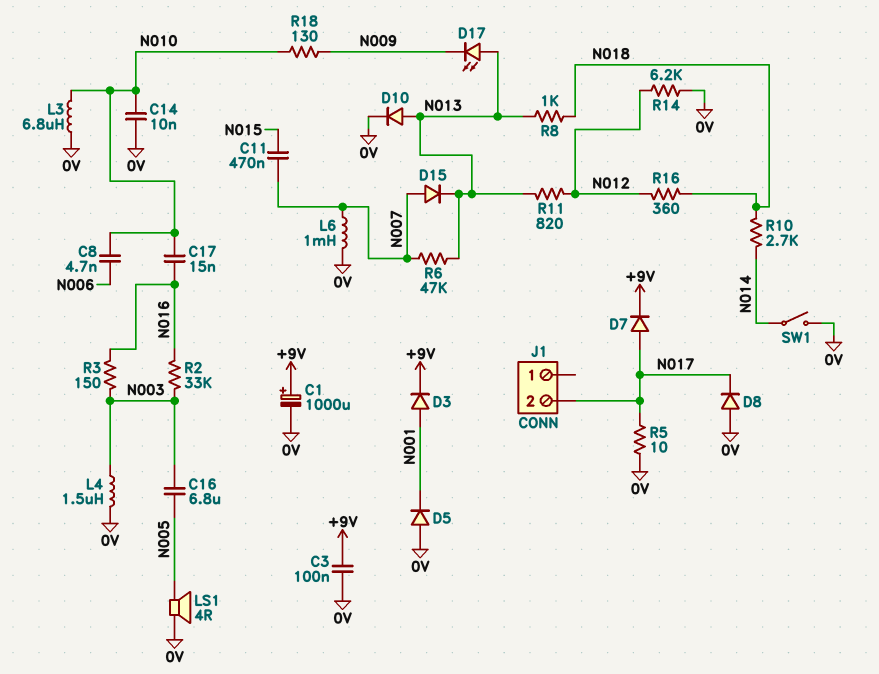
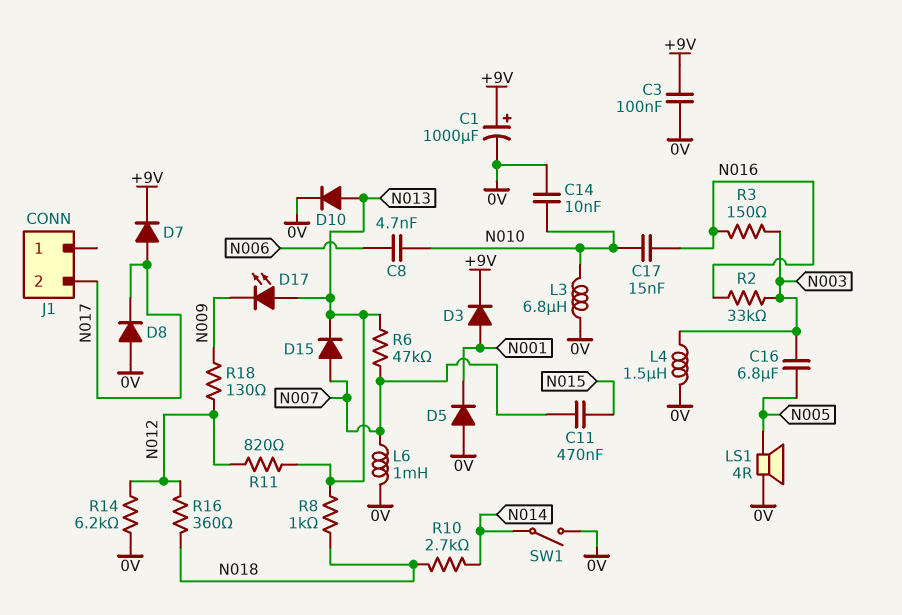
R5: 10 (0V, N017) -> none
R18: 130 (N009, N010) -> 130 (N009, N012)

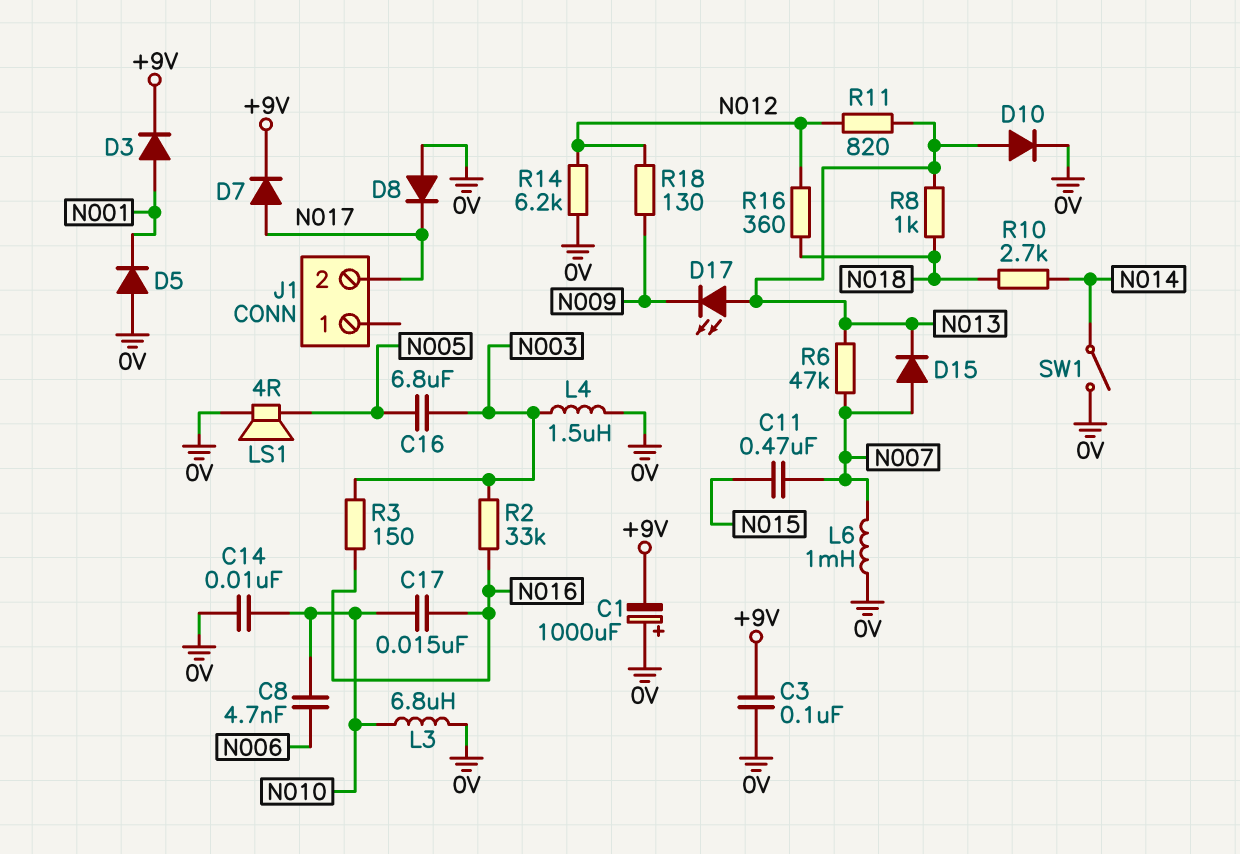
C1: 1000uF (plus +9V, minus 0V) -> 1000uF (plus 0V, minus +9V)

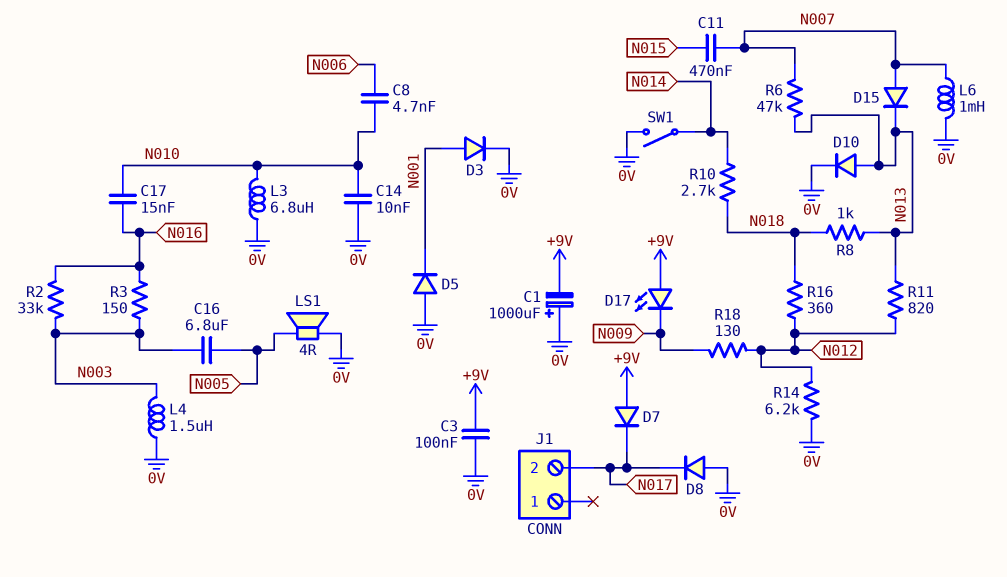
D3: diode (A N001, K +9V) -> diode (A N001, K 0V)
D7: diode (A N017, K +9V) -> diode (A +9V, K N017)
D17: LED (A N013, K N009) -> LED (A +9V, K N009)

